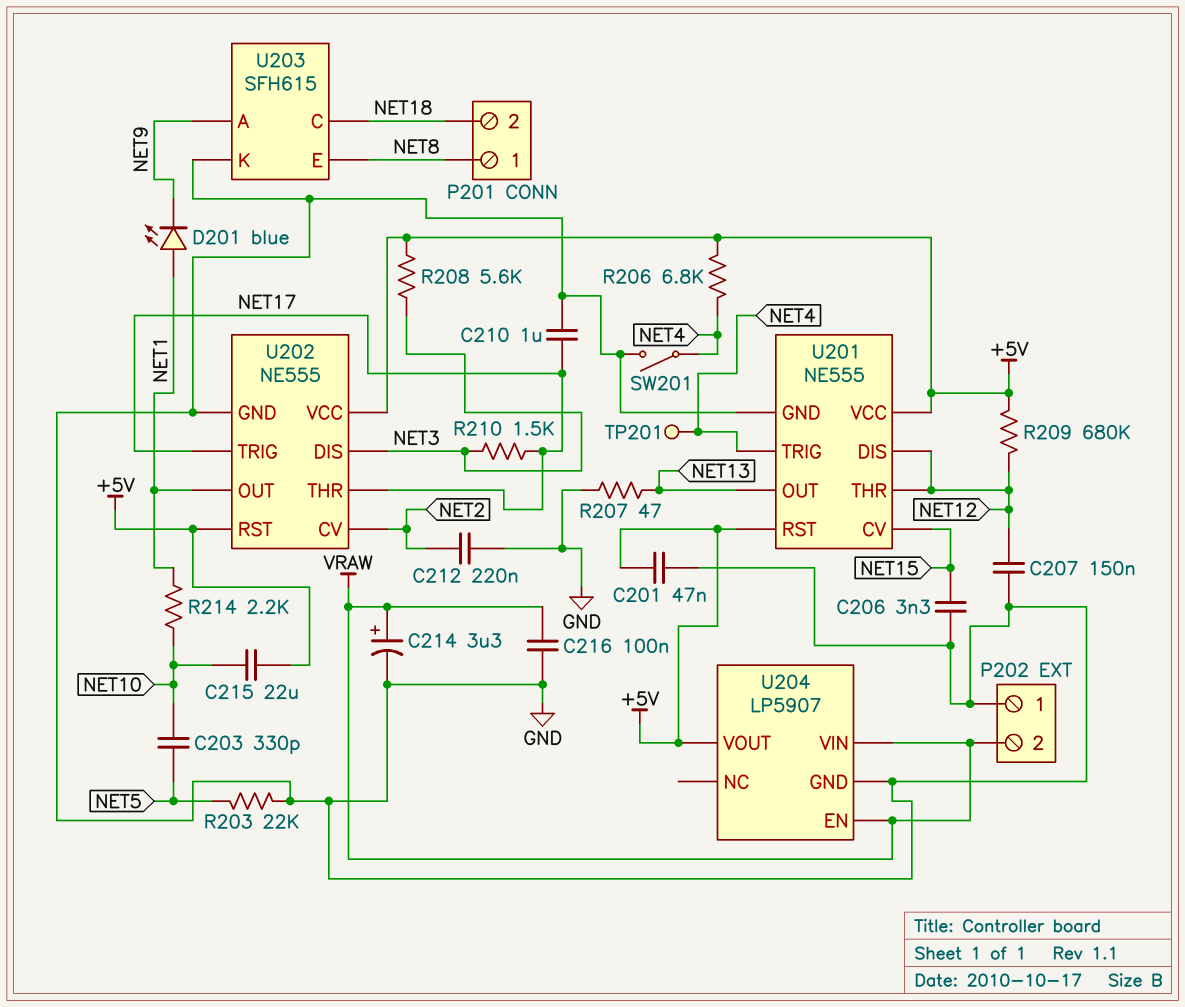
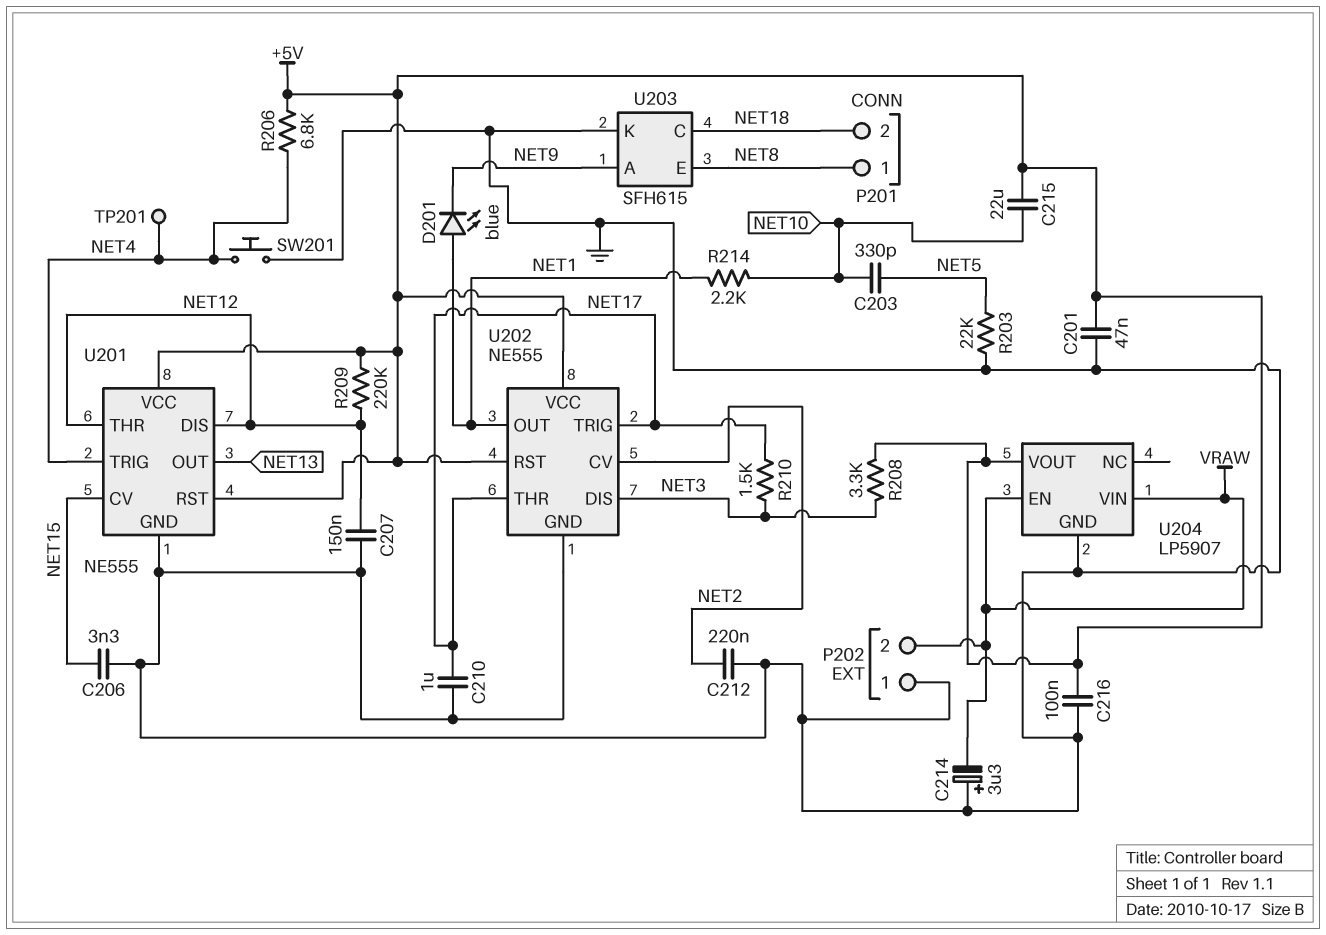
C214: 3.3uF (plus VRAW, minus GND) -> 3.3uF (plus GND, minus VRAW)
C216: 100nF (GND, VRAW) -> 100nF (+5V, GND)
R207: 47 (GND, NET13) -> none
R208: 5.6k (+5V, NET3) -> 3.3k (+5V, NET3)
R209: 680k (+5V, NET12) -> 220k (+5V, NET12)
SW201: switch (GND, NET4) -> button (GND, NET4)

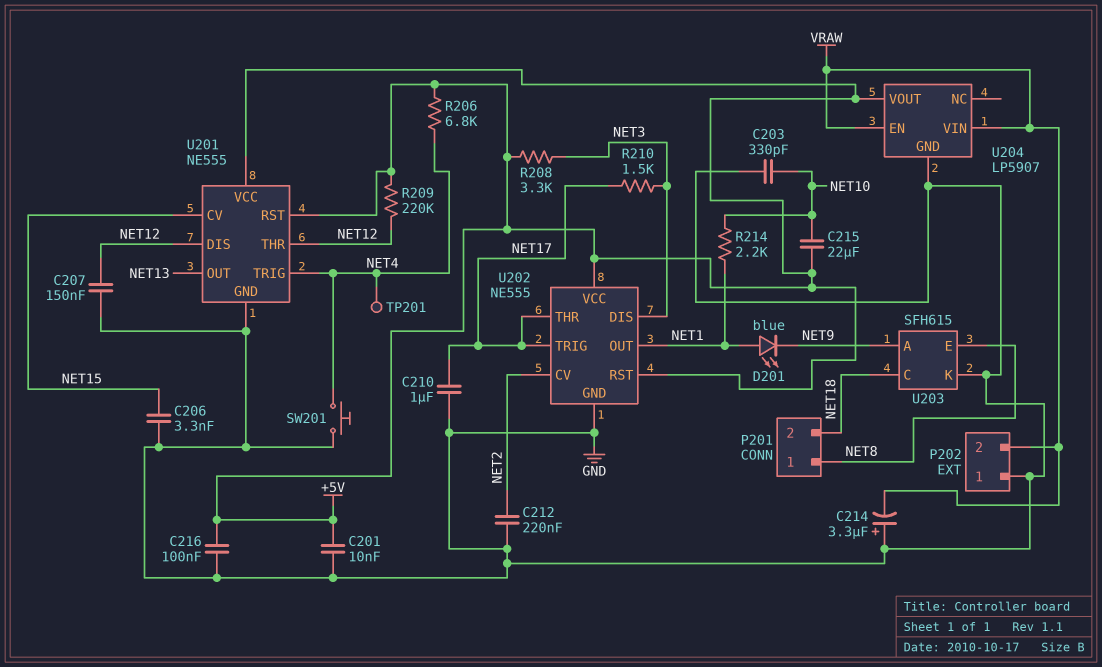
C201: 47nF (+5V, GND) -> 10nF (+5V, GND)
C203: 330pF (NET5, NET10) -> 330pF (GND, NET10)
R203: 22k (GND, NET5) -> none

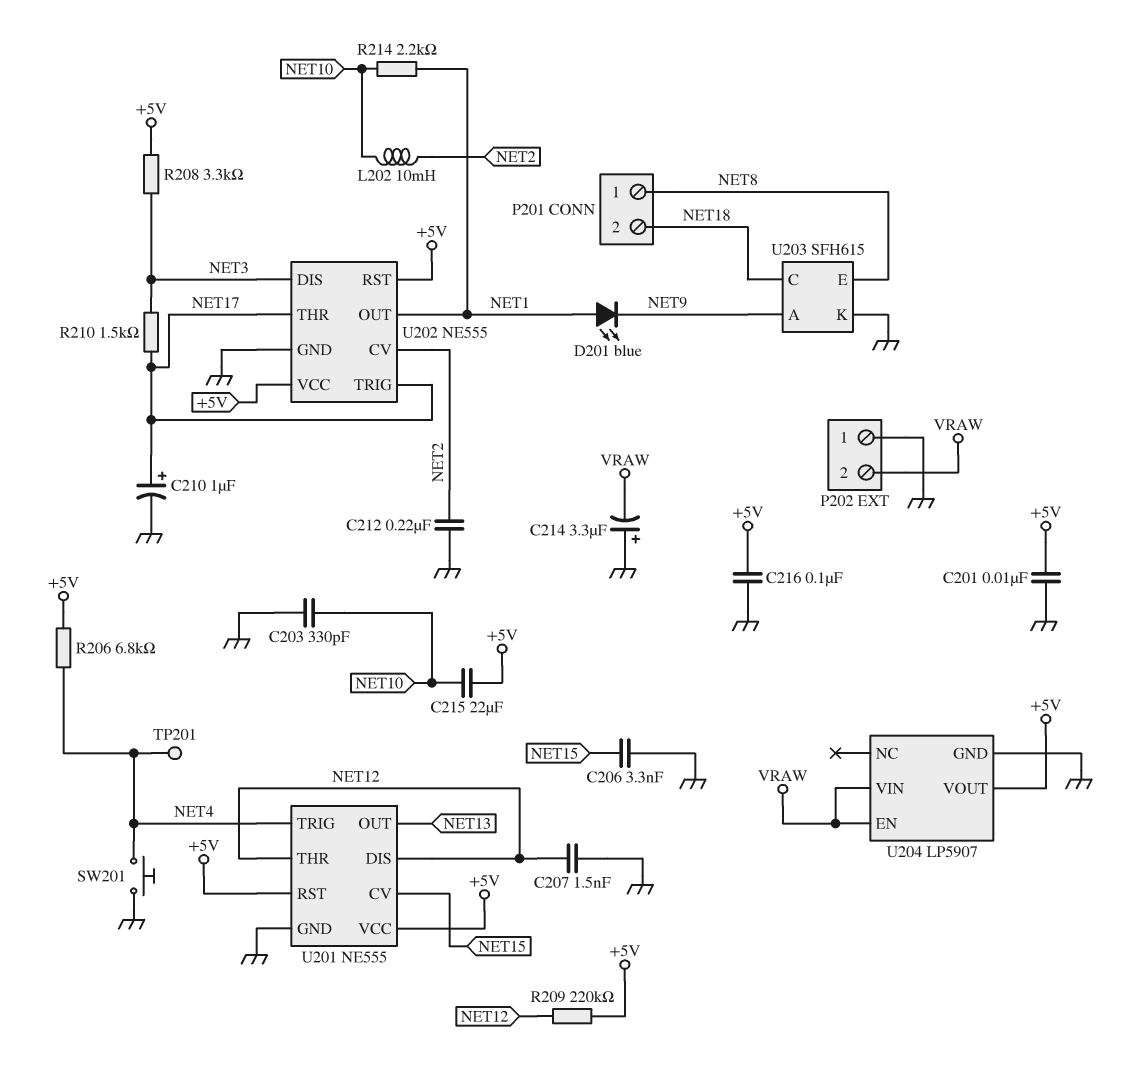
C207: 150nF (GND, NET12) -> 1.5nF (GND, NET12)
C210: 1uF (GND, NET17) -> 1uF (plus NET17, minus GND)
L202: none -> 10mH (NET2, NET10)

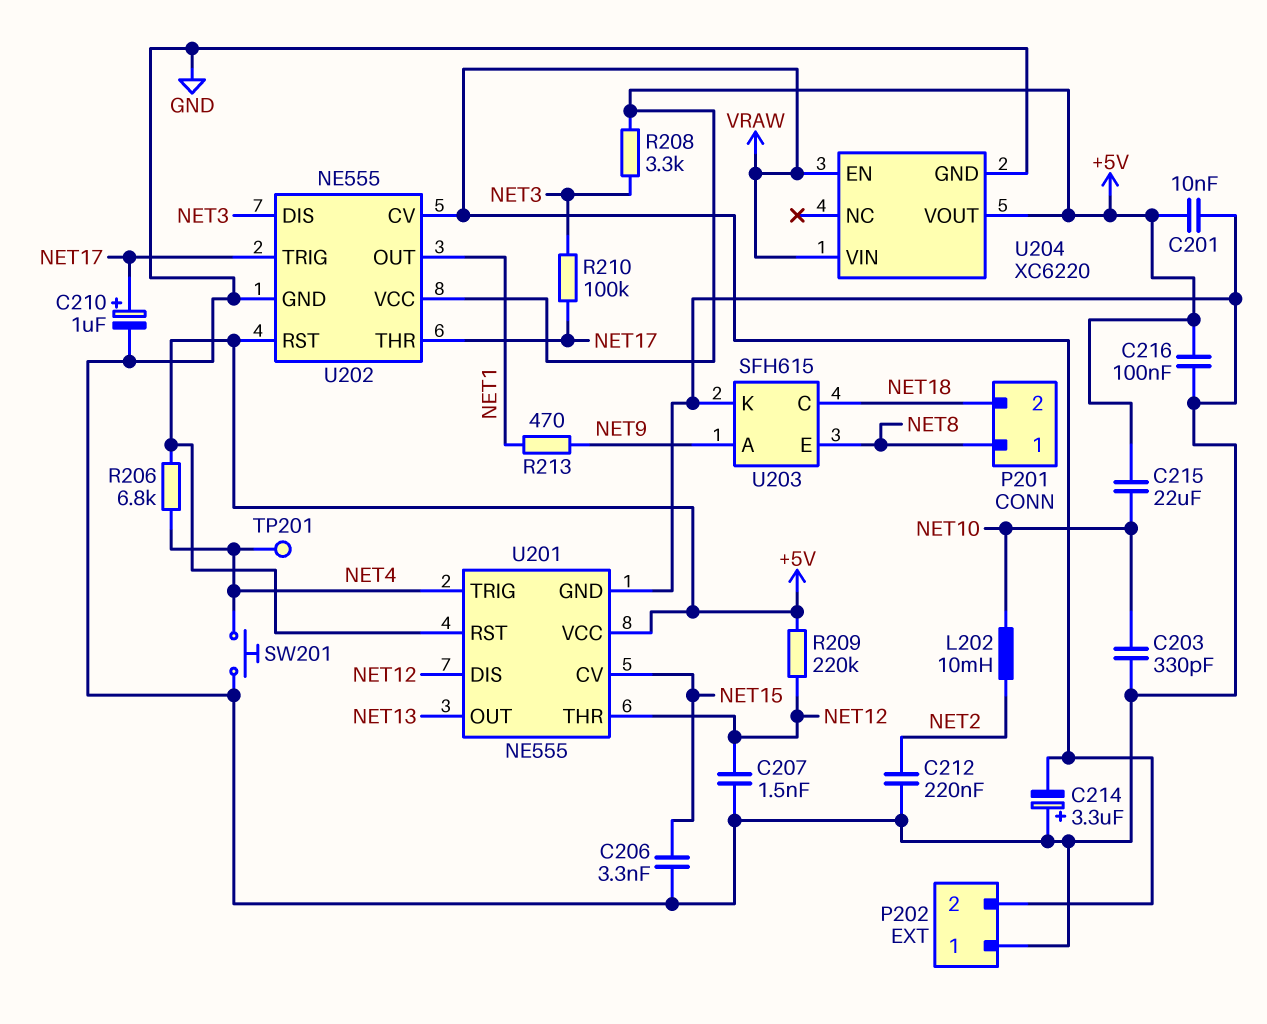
D201: LED blue (A NET1, K NET9) -> none
R210: 1.5k (NET3, NET17) -> 100k (NET3, NET17)
R213: none -> 470 (NET1, NET9)
R214: 2.2k (NET1, NET10) -> none
U202 pin CV: NET2 -> VRAW
U204: LP5907 -> XC6220

